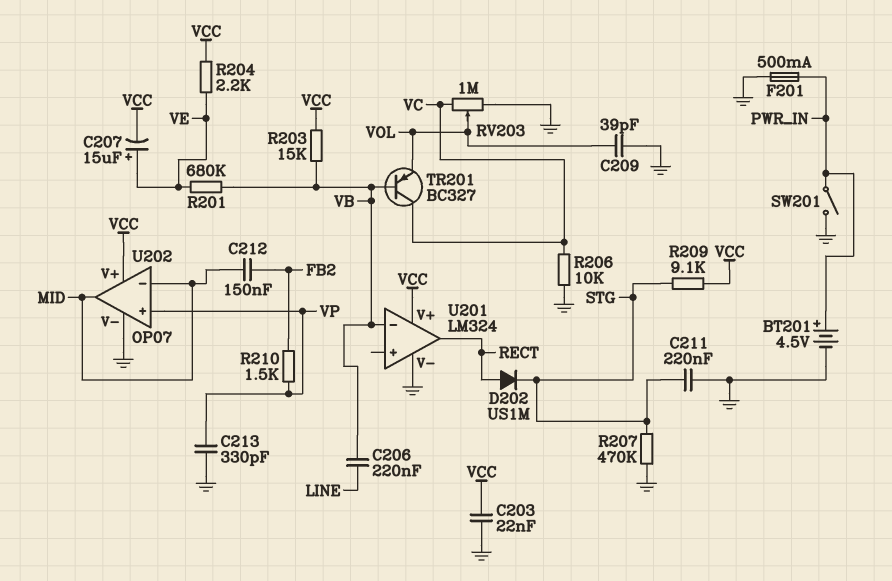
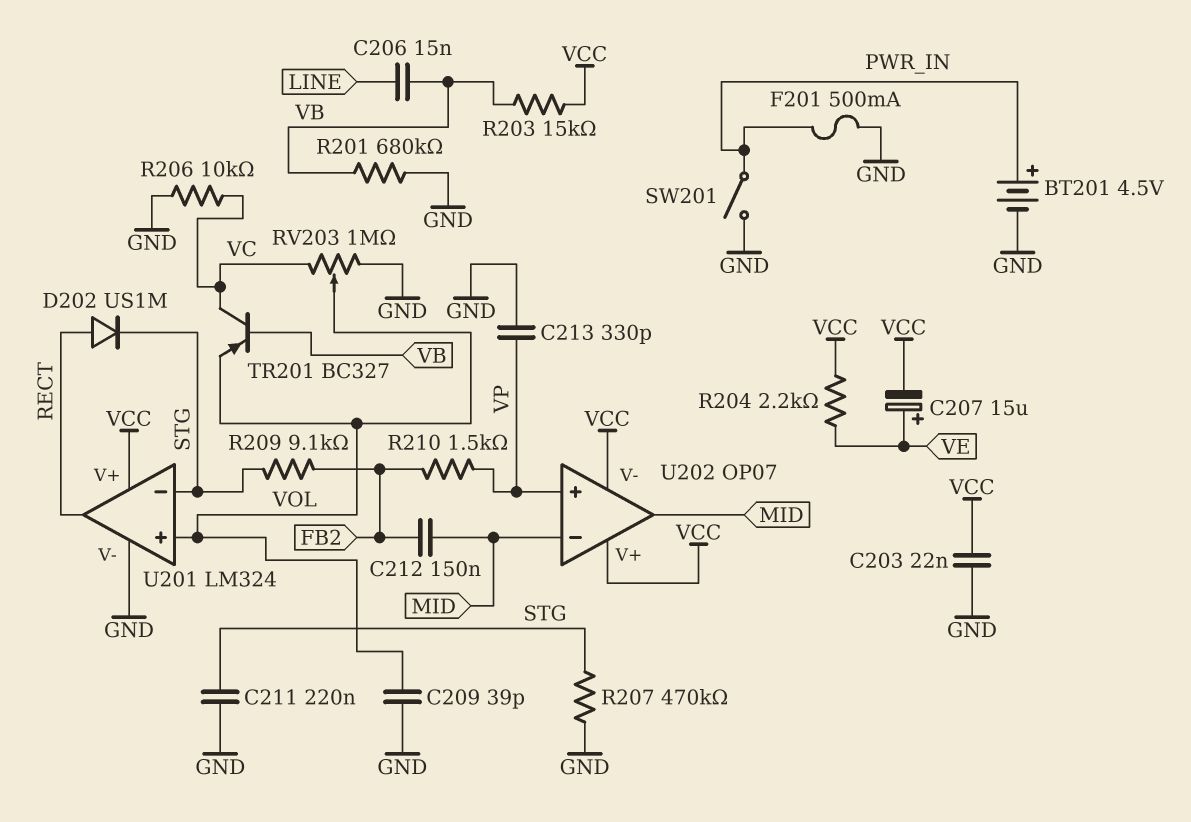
C206: 220nF (LINE, VB) -> 15nF (LINE, VB)
R201: 680k (VB, VE) -> 680k (GND, VB)
R209: 9.1k (STG, VCC) -> 9.1k (FB2, STG)
U201 pin in+: none -> VOL
U201 pin in-: VB -> STG
U202 pin V-: GND -> VCC

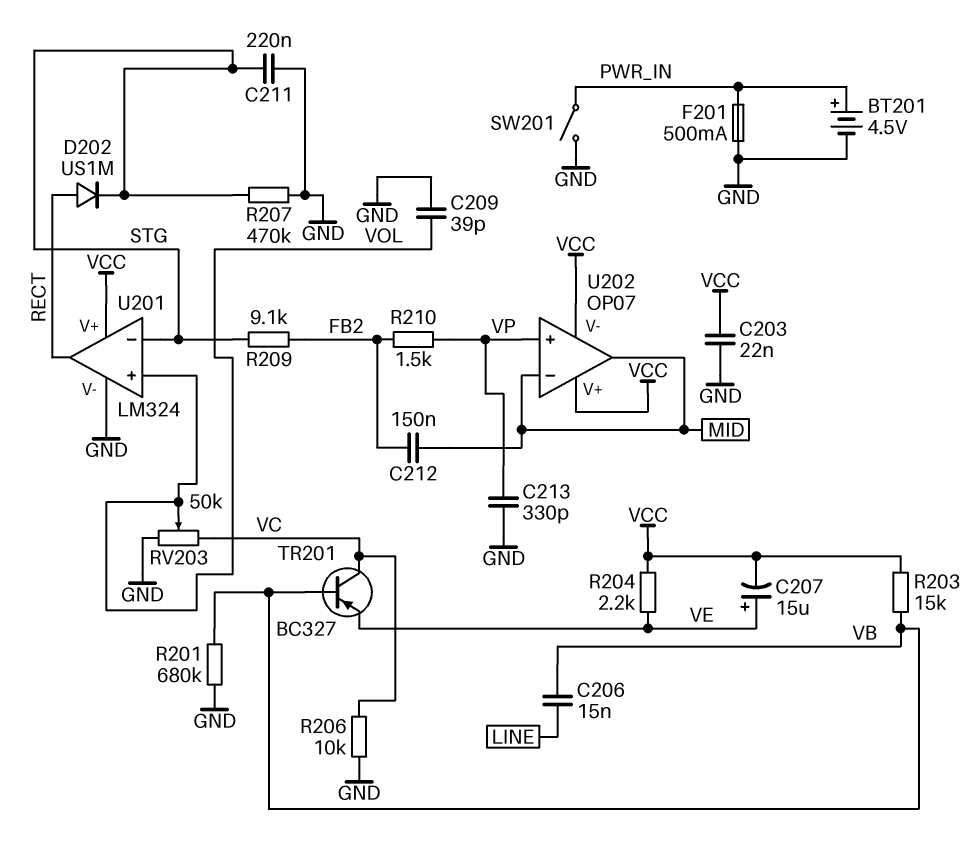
RV203: 1M (GND, VC, wiper VOL) -> 50k (GND, VC, wiper VOL)
TR201: PNP BC327 (B VB, C VC, E VOL) -> PNP BC327 (B VB, C VC, E VE)

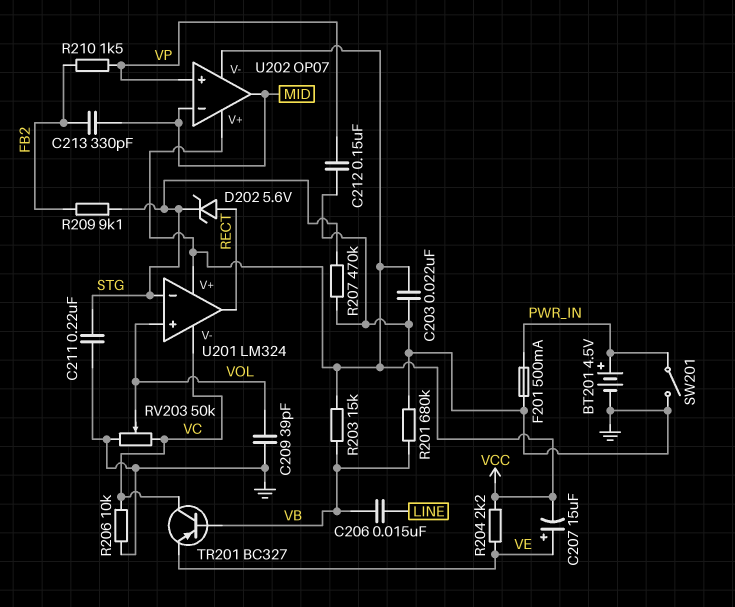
C212: 150nF (FB2, MID) -> 150nF (GND, VP)
C213: 330pF (GND, VP) -> 330pF (FB2, MID)
D202: diode US1M (A RECT, K STG) -> zener 5.6V (A RECT, K STG)
U201 pin V-: GND -> VC

